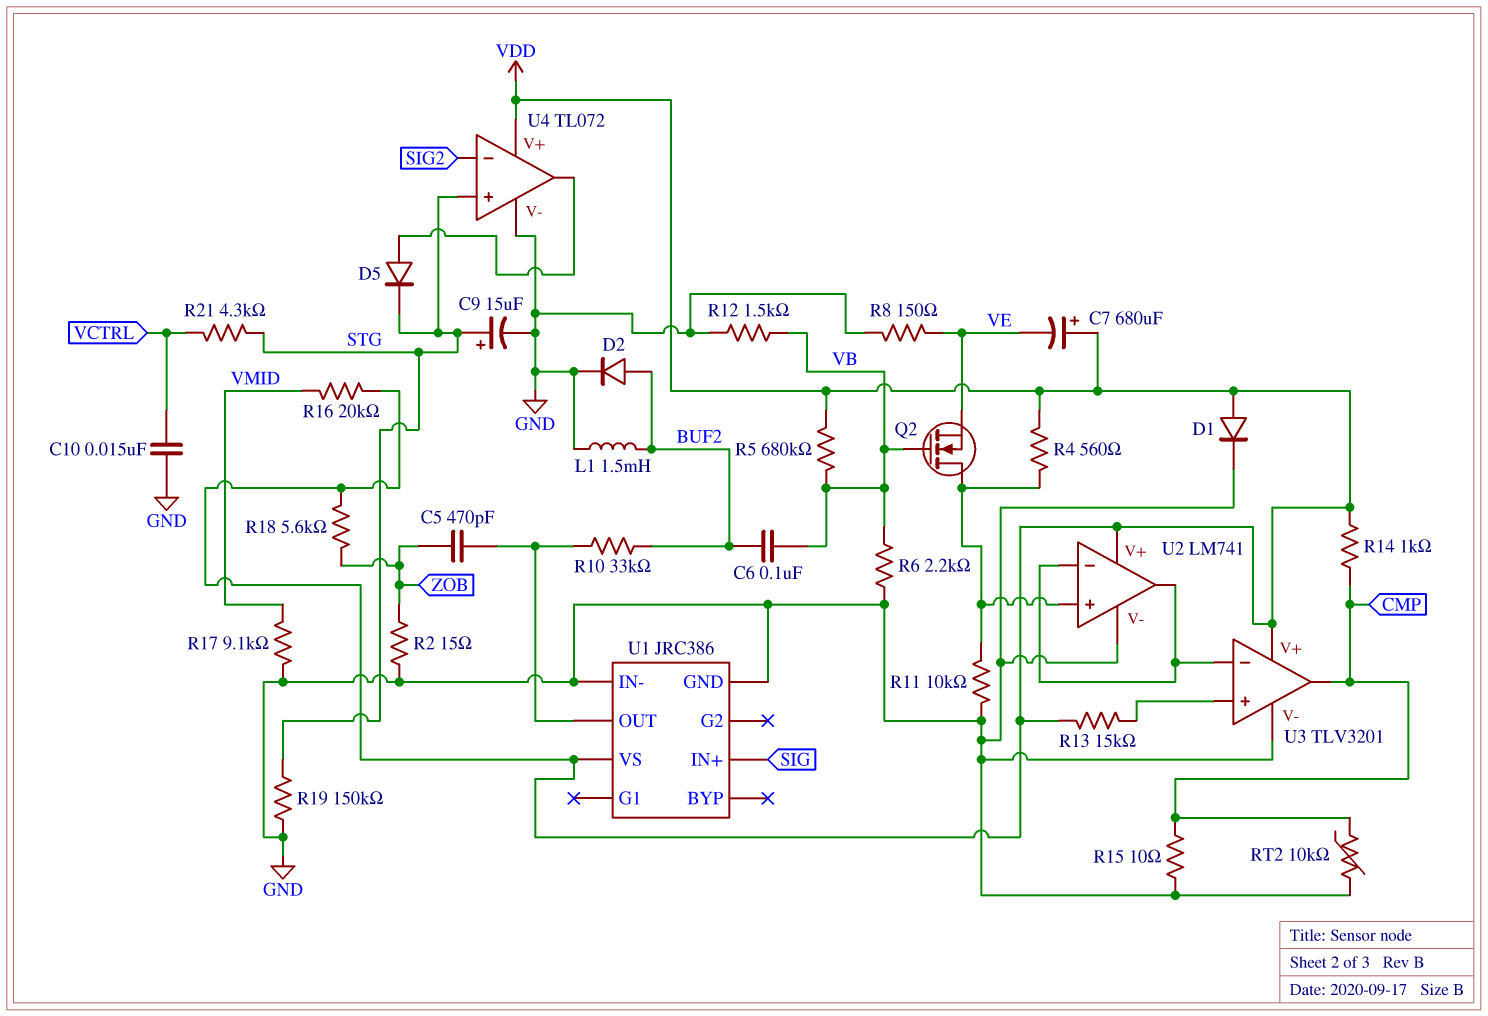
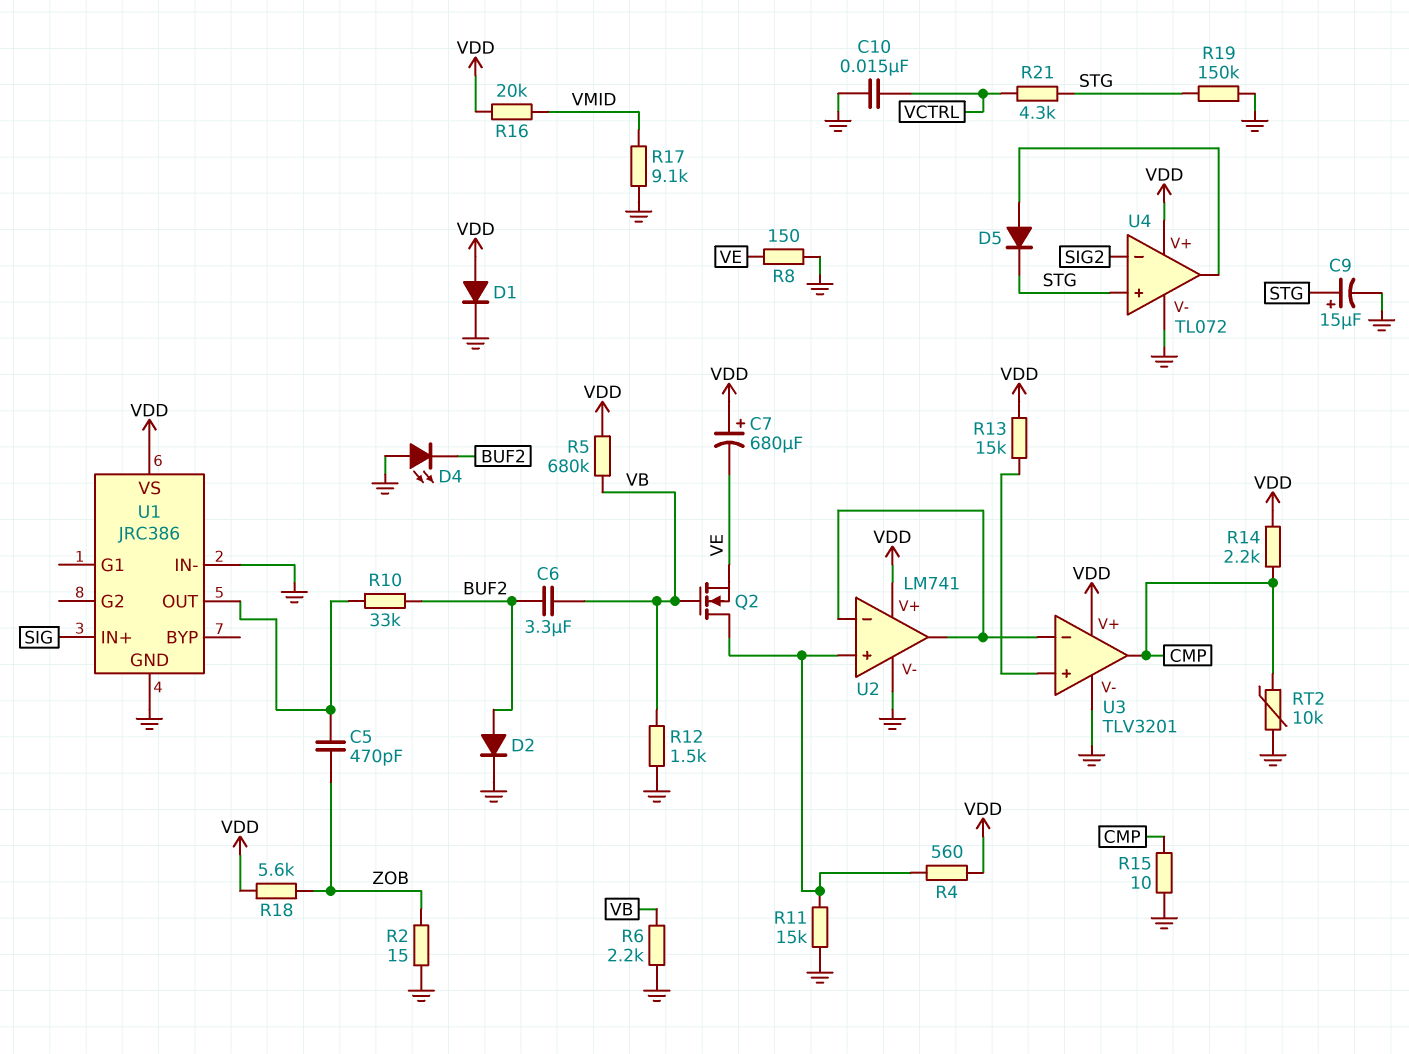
C6: 100nF (BUF2, VB) -> 3.3uF (BUF2, VB)
D4: none -> LED (A GND, K BUF2)
L1: 1.5mH (BUF2, GND) -> none
R11: 10k (GND, U2/in+) -> 15k (GND, U2/in+)
R14: 1k (CMP, VDD) -> 2.2k (CMP, VDD)

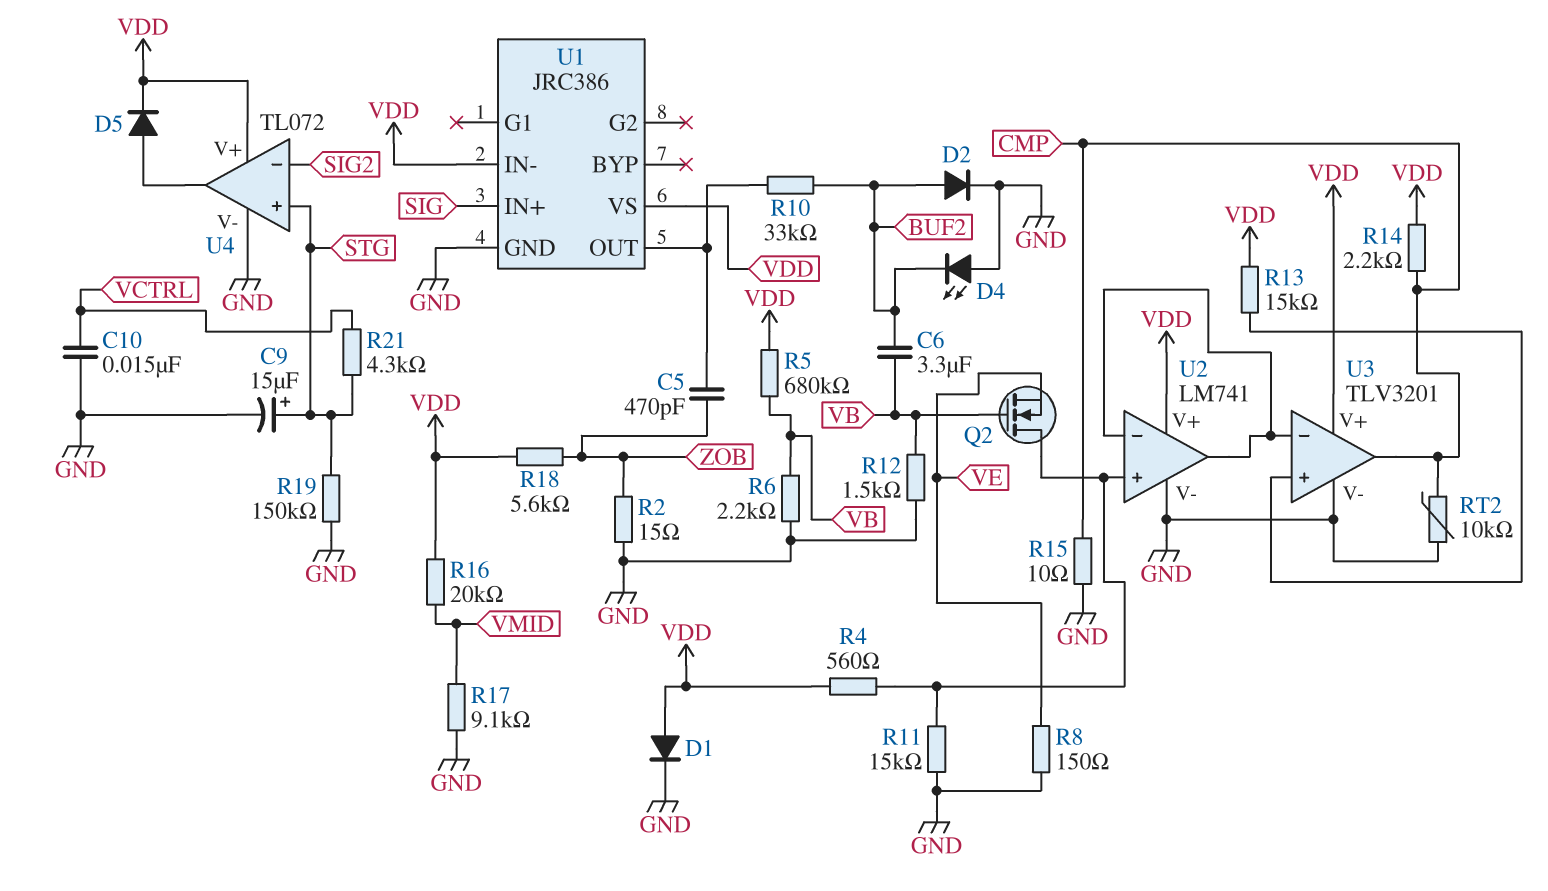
C7: 680uF (plus VDD, minus VE) -> none
D5: diode (A U4/out, K STG) -> diode (A U4/out, K VDD)
U1 pin IN-: GND -> VDD

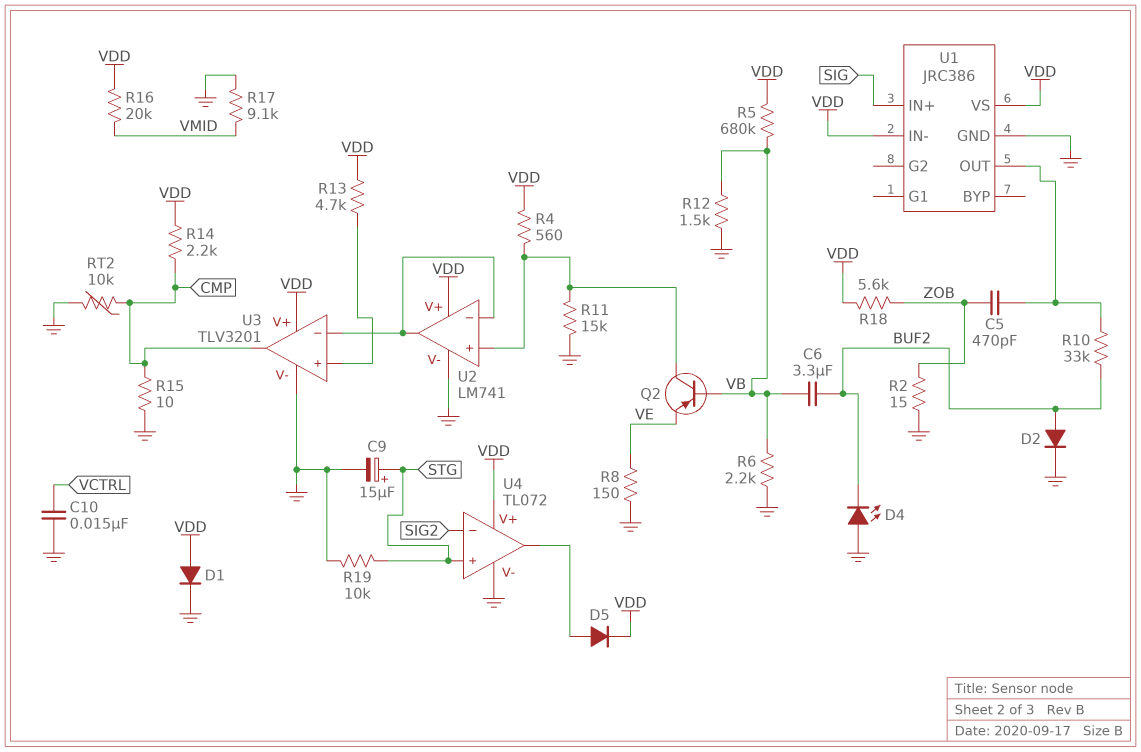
Q2: NMOS (G VB, D U2/in+, S VE) -> PNP (B VB, C U2/in+, E VE)
R13: 15k (U3/in+, VDD) -> 4.7k (U3/in+, VDD)
R19: 150k (GND, STG) -> 10k (GND, STG)
R21: 4.3k (STG, VCTRL) -> none

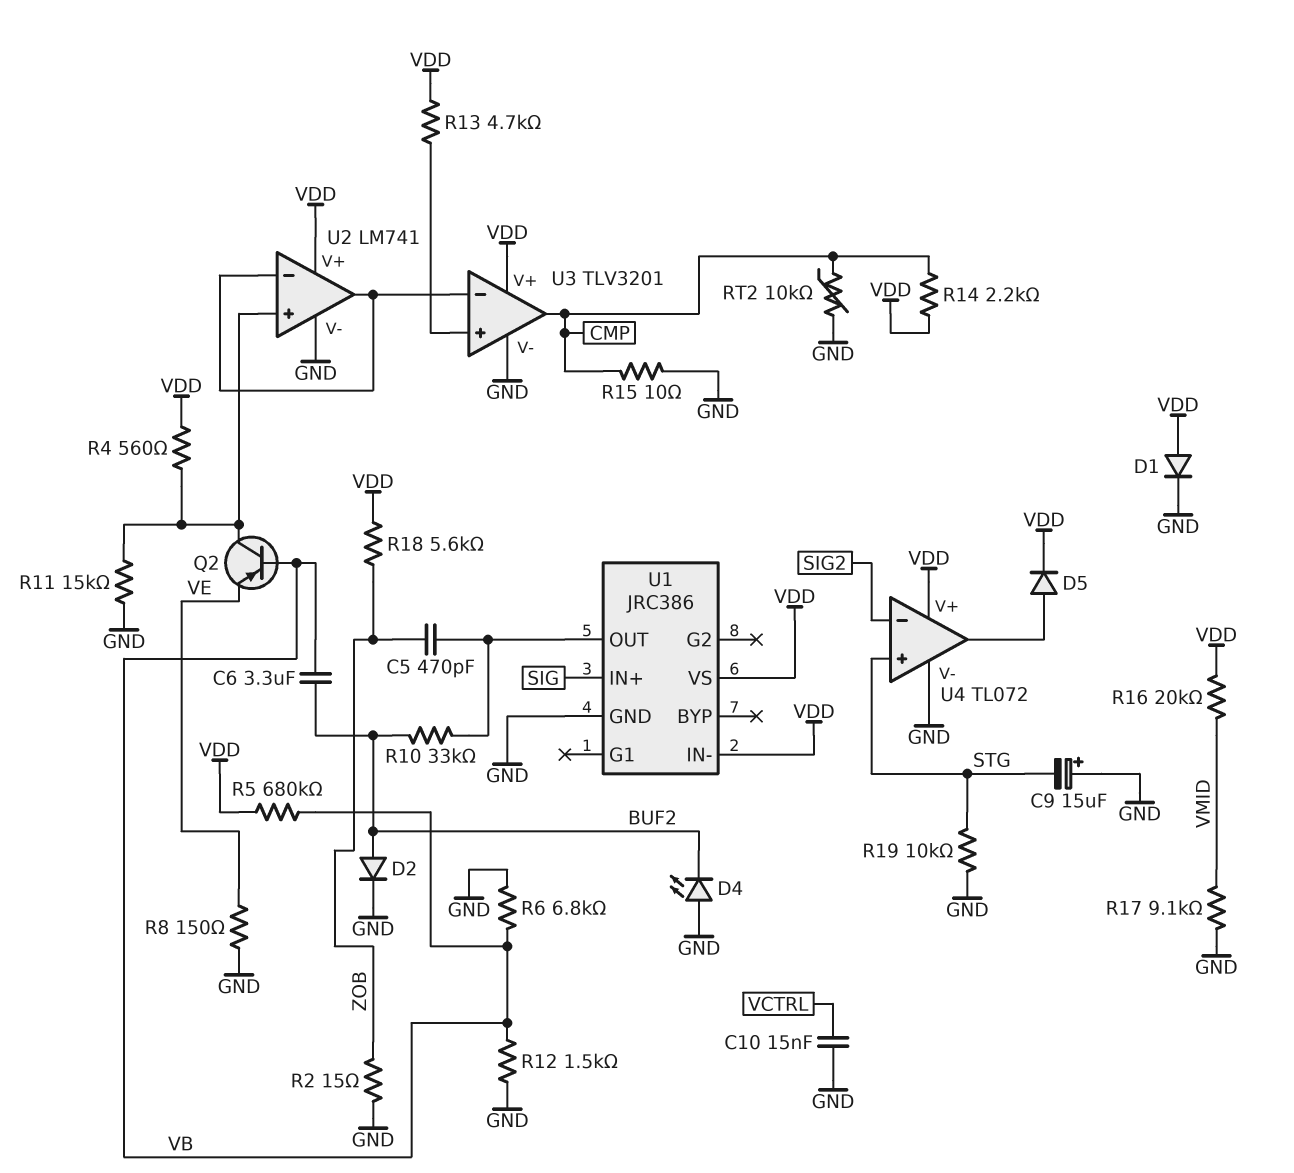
C9: 15uF (plus STG, minus GND) -> 15uF (plus GND, minus STG)
R6: 2.2k (GND, VB) -> 6.8k (GND, VB)

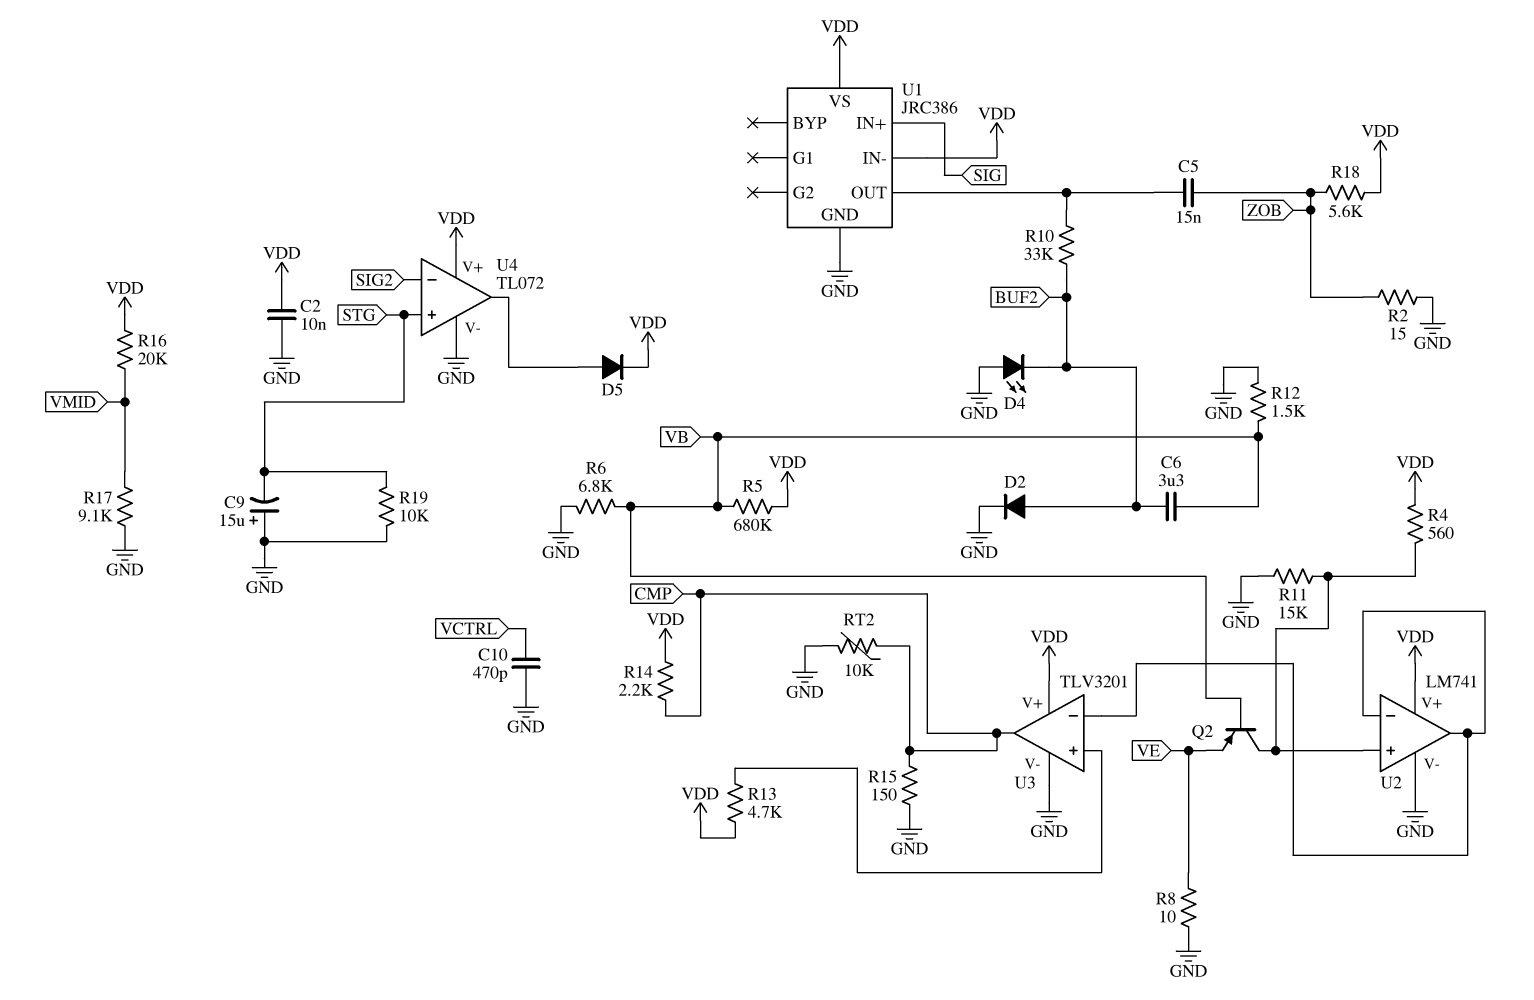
C2: none -> 10nF (GND, VDD)
C5: 470pF (U1/OUT, ZOB) -> 15nF (U1/OUT, ZOB)
C10: 15nF (GND, VCTRL) -> 470pF (GND, VCTRL)
D1: diode (A VDD, K GND) -> none
R8: 150 (GND, VE) -> 10 (GND, VE)
R15: 10 (CMP, GND) -> 150 (CMP, GND)

